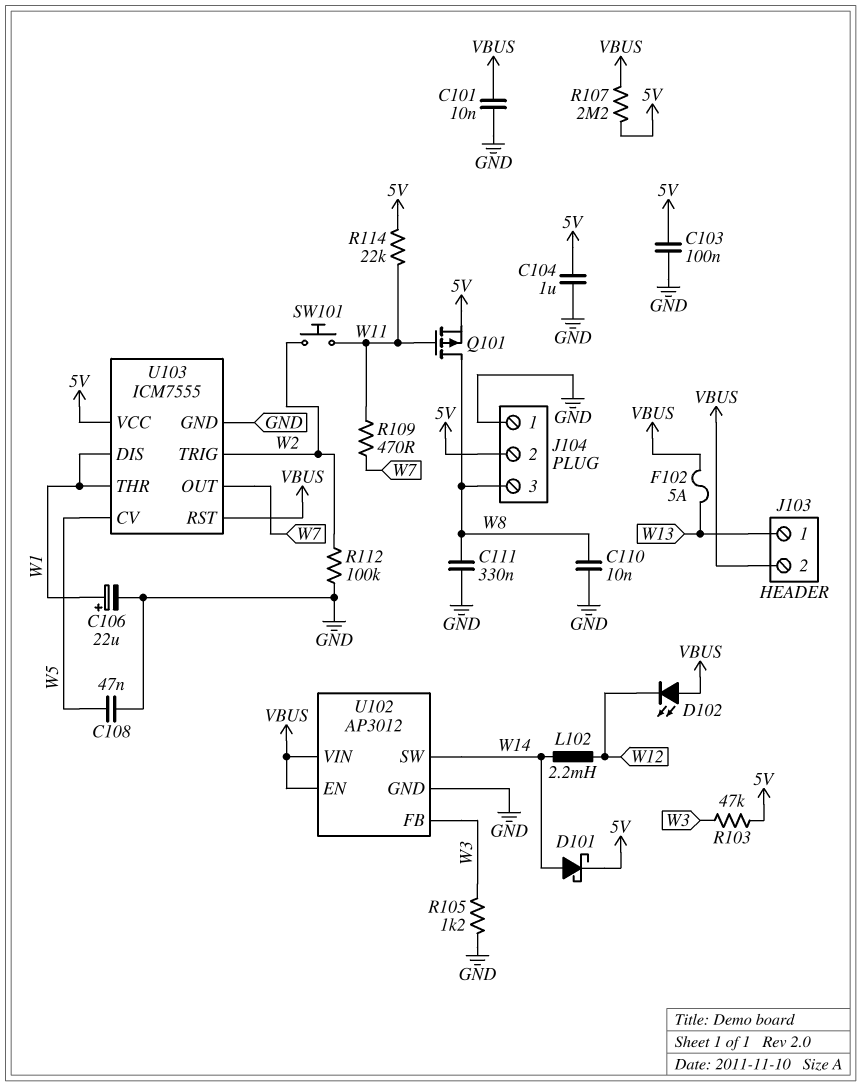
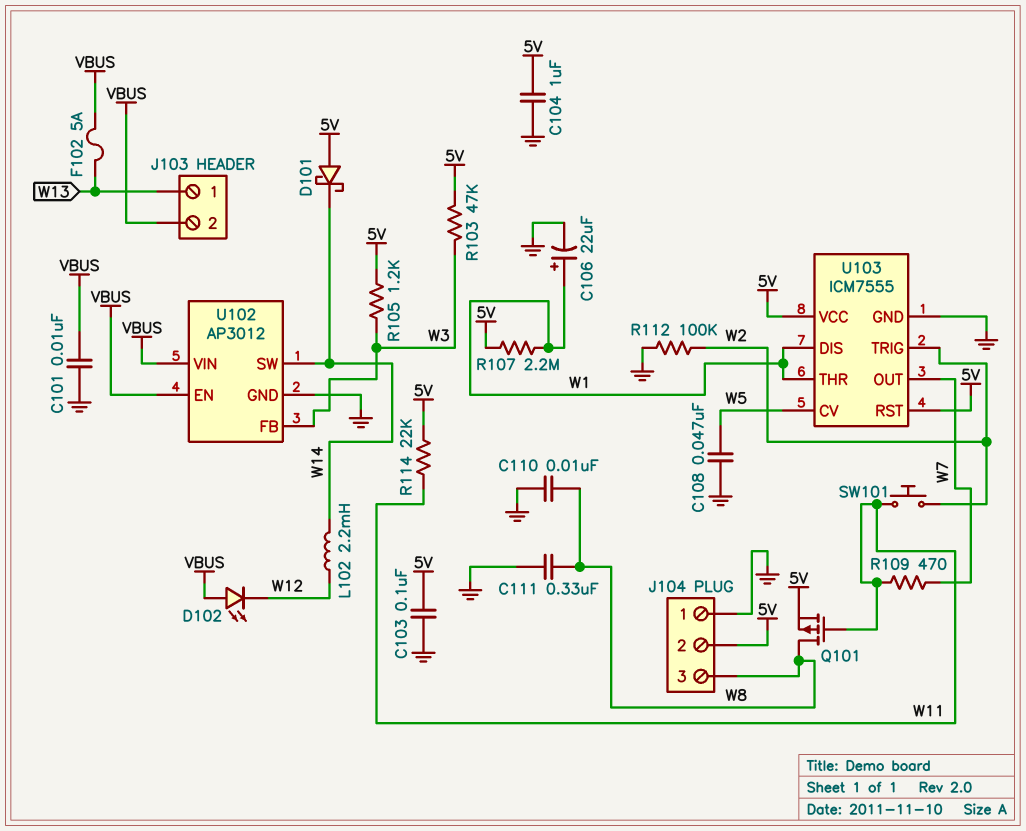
D101: schottky (A W14, K 5V) -> schottky (A 5V, K W14)
R105: 1.2k (GND, W3) -> 1.2k (5V, W3)
R107: 2.2M (5V, VBUS) -> 2.2M (5V, W1)
U103 pin RST: VBUS -> 5V

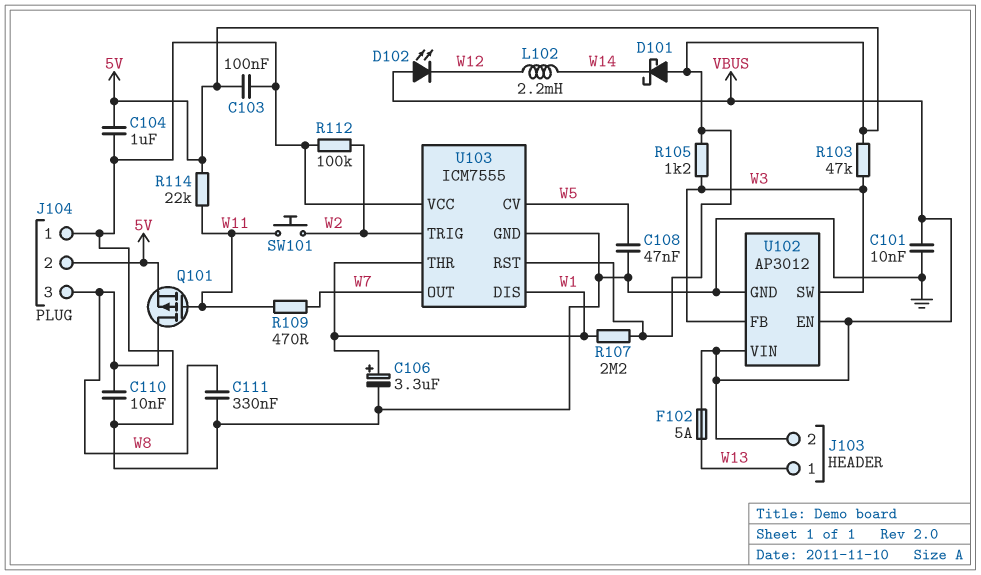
C106: 22uF (plus W1, minus GND) -> 3.3uF (plus W1, minus GND)
U102 pin SW: W14 -> W3
U103 pin VCC: 5V -> GND

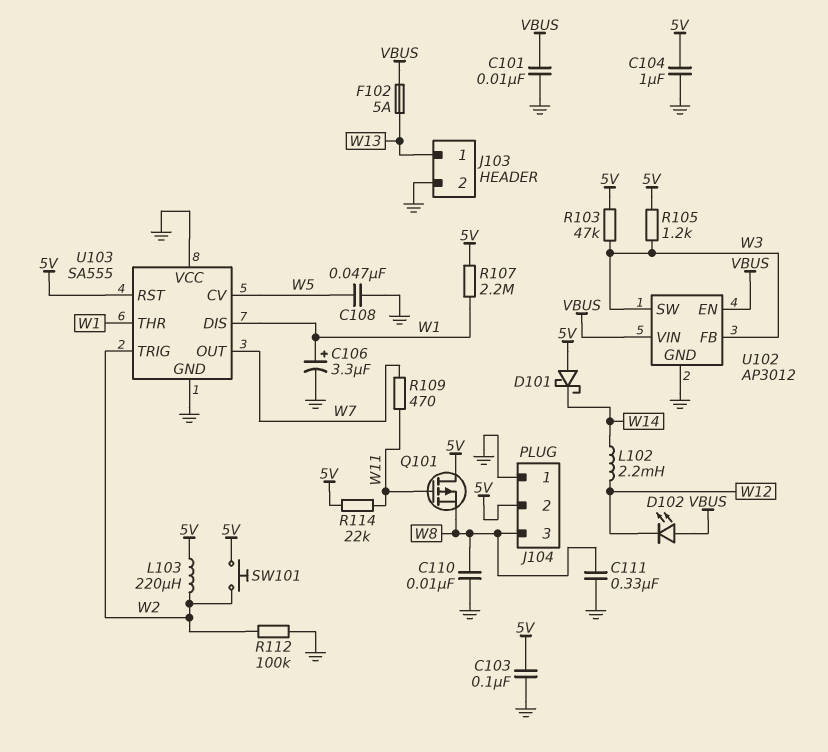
J103 pin 2: VBUS -> GND
L103: none -> 220uH (5V, W2)
Q101: PMOS (G W11, D W8, S 5V) -> PMOS (G W11, D 5V, S W8)
SW101: button (W2, W11) -> button (5V, W2)
U103: ICM7555 -> SA555

